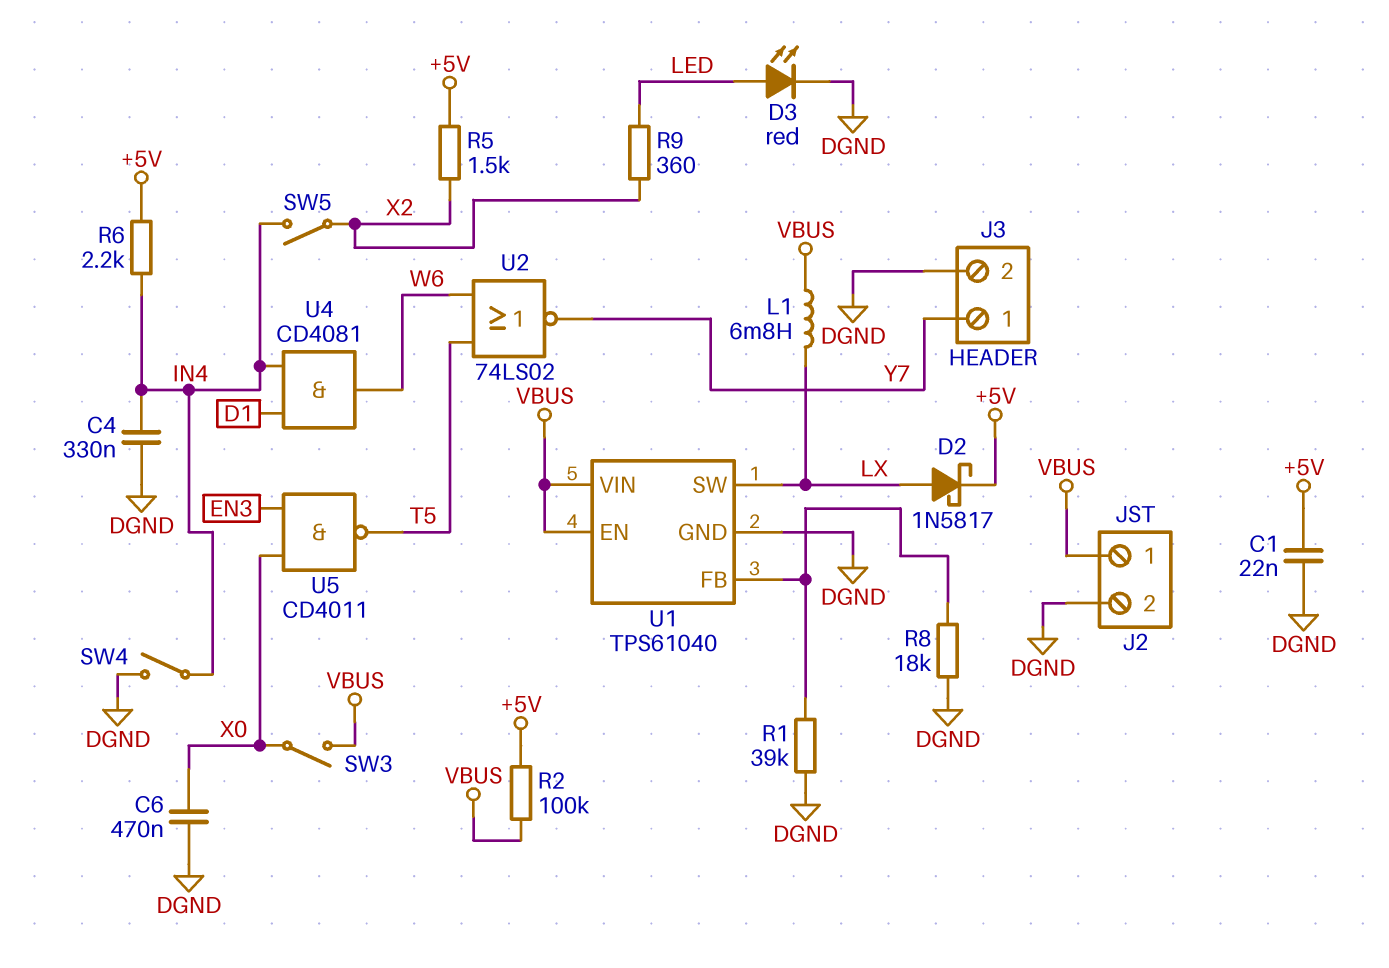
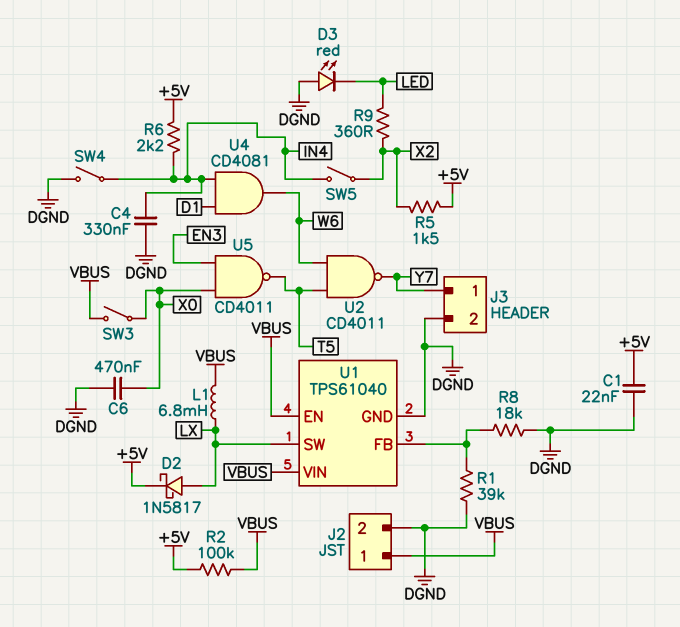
D3: LED red (A LED, K DGND) -> LED red (A DGND, K LED)
U2: NOR 74LS02 (in T5, in W6, out Y7) -> NAND CD4011 (in T5, in W6, out Y7)

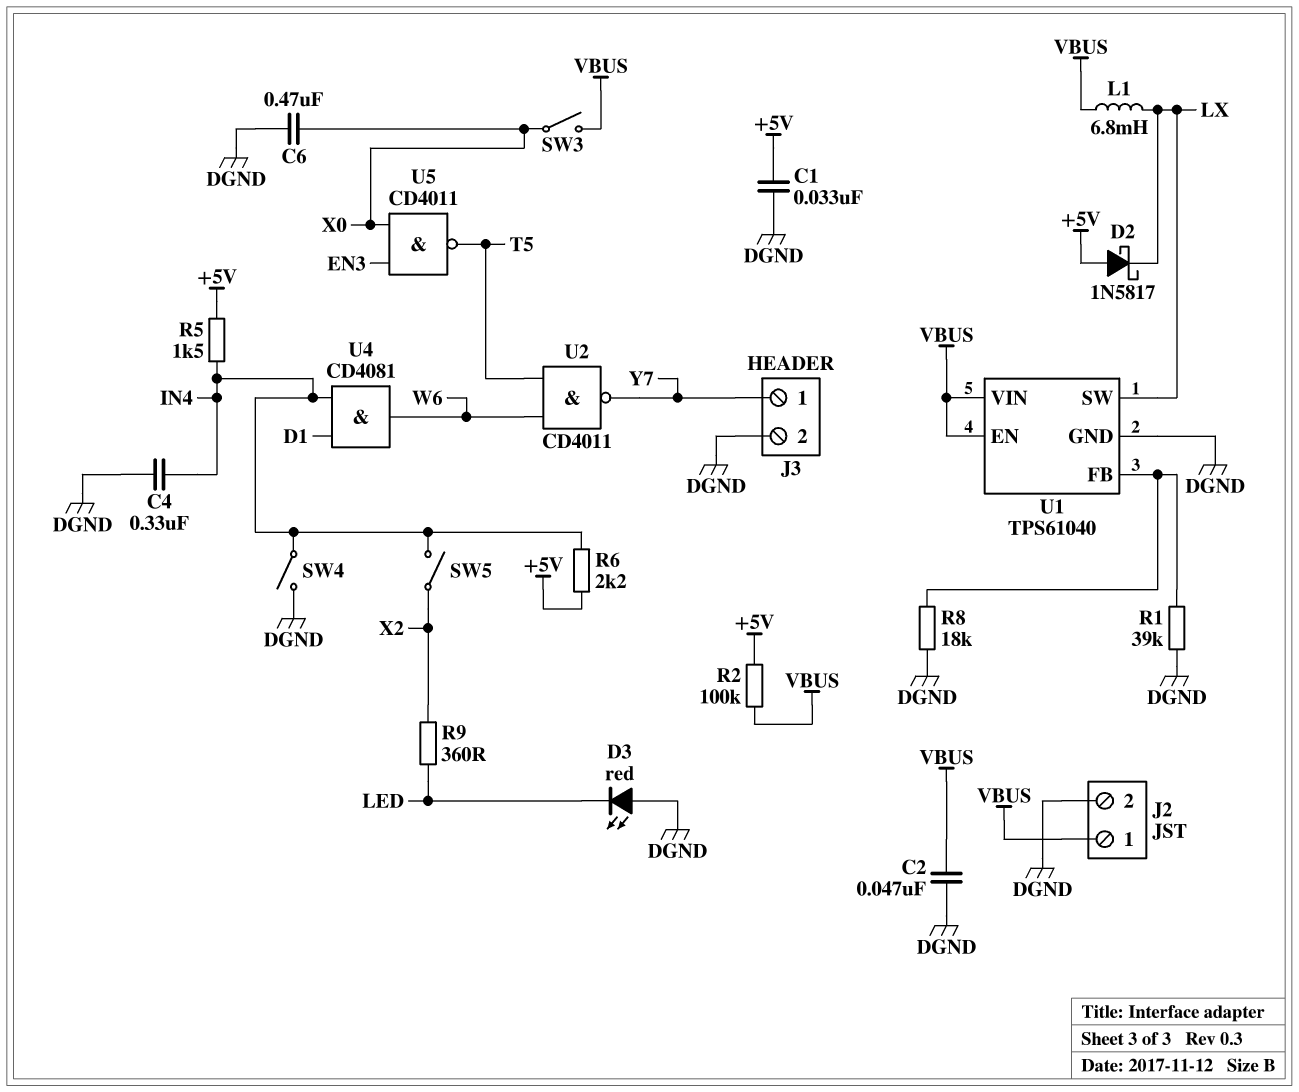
C1: 22nF (+5V, DGND) -> 33nF (+5V, DGND)
C2: none -> 47nF (DGND, VBUS)
D2: schottky 1N5817 (A LX, K +5V) -> schottky 1N5817 (A +5V, K LX)
R5: 1.5k (+5V, X2) -> 1.5k (+5V, IN4)

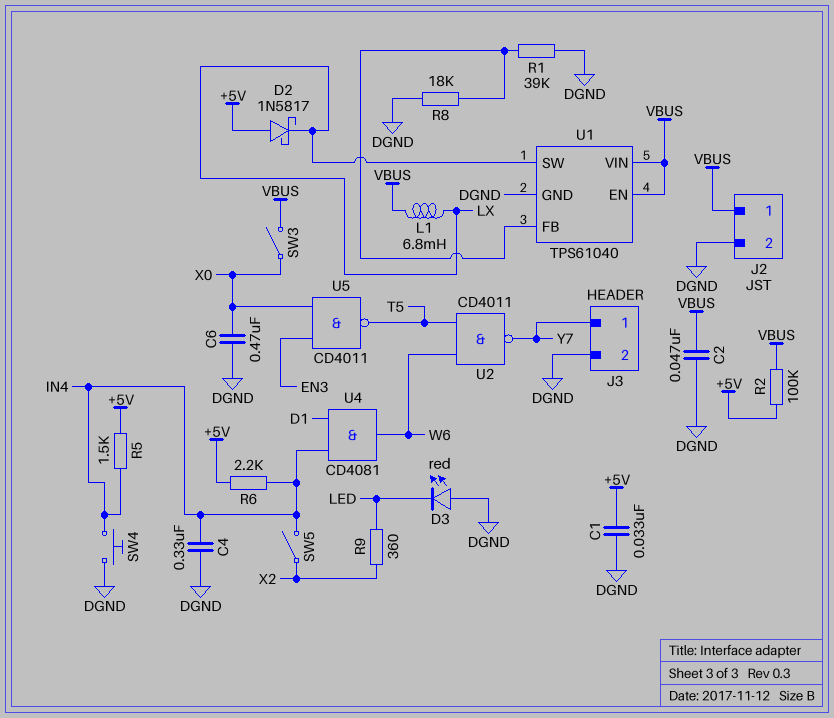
SW4: switch (DGND, IN4) -> button (DGND, IN4)

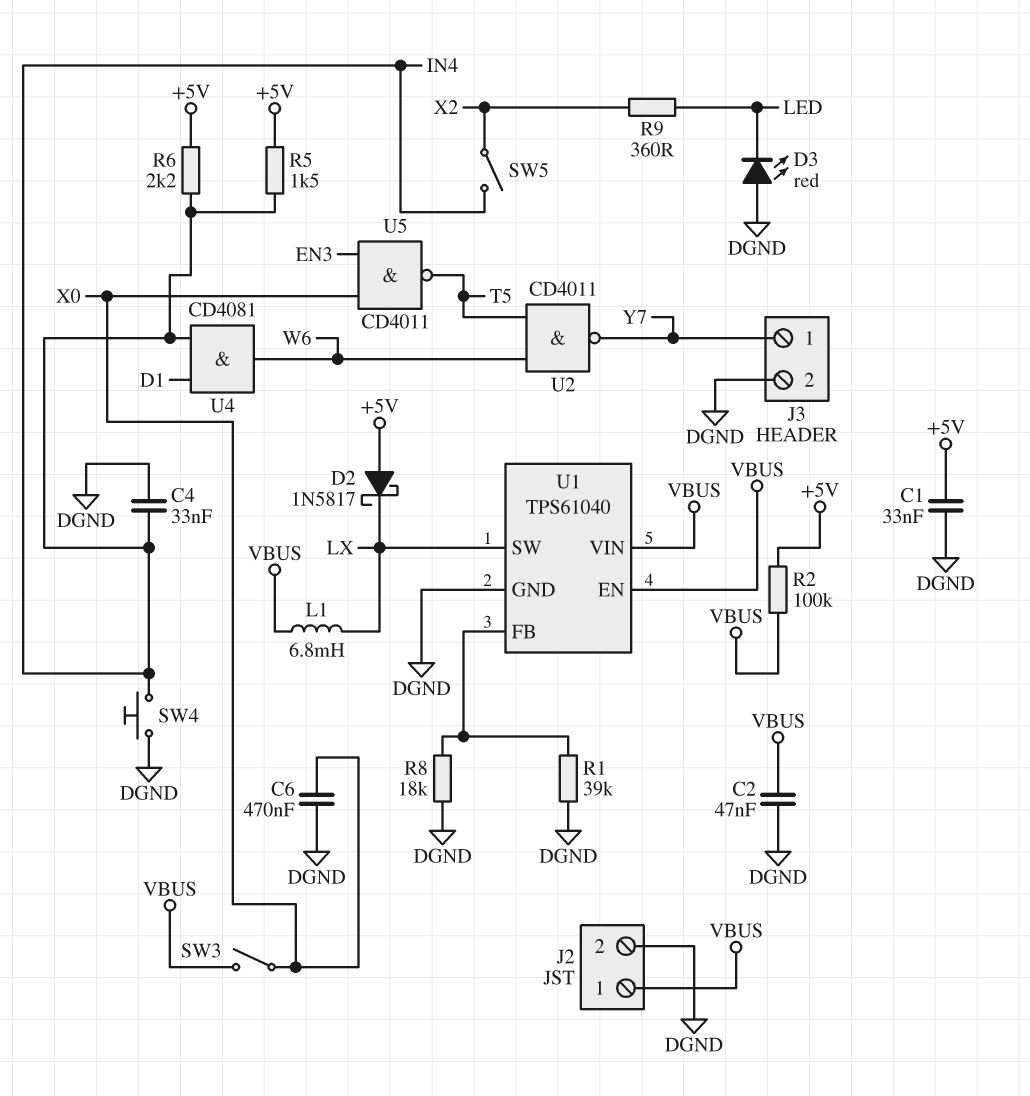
C4: 330nF (DGND, IN4) -> 33nF (DGND, IN4)

